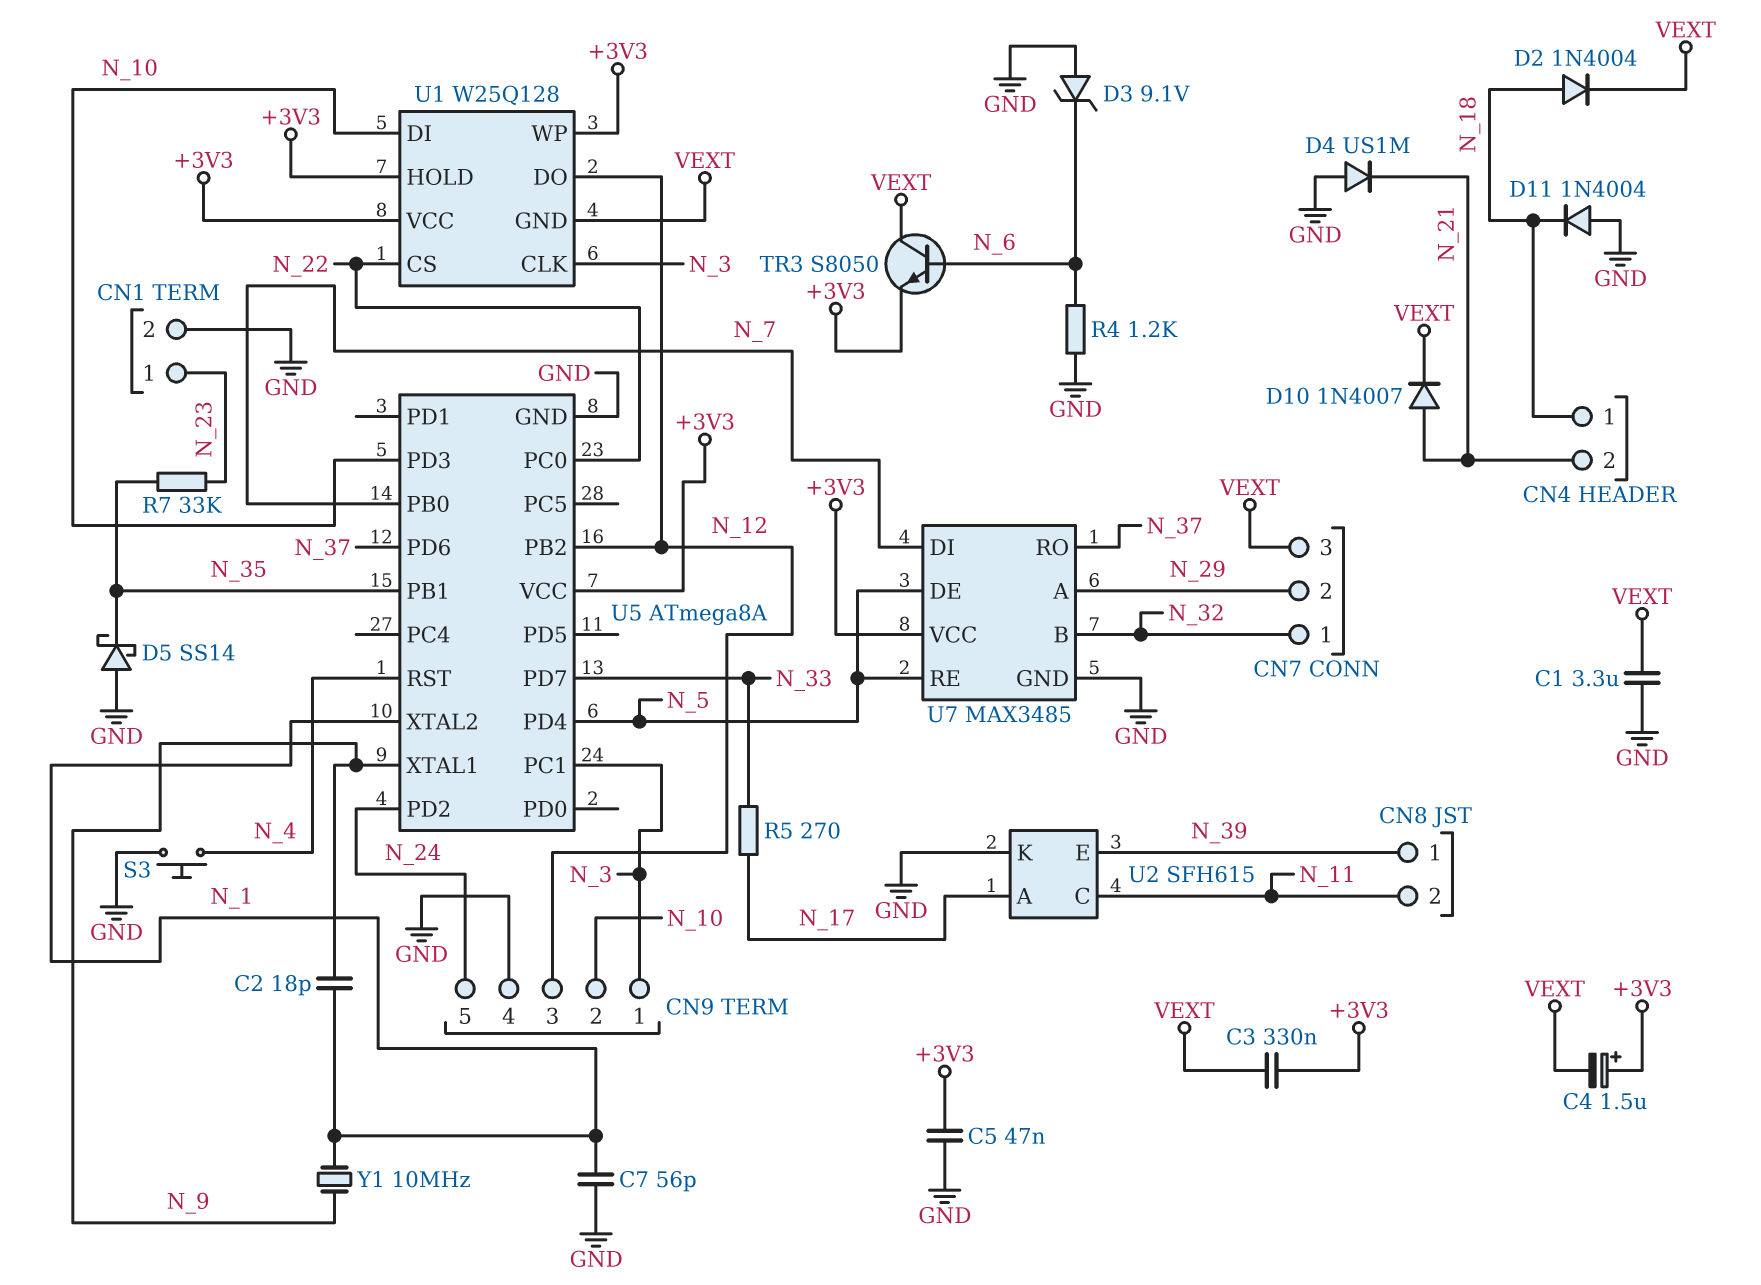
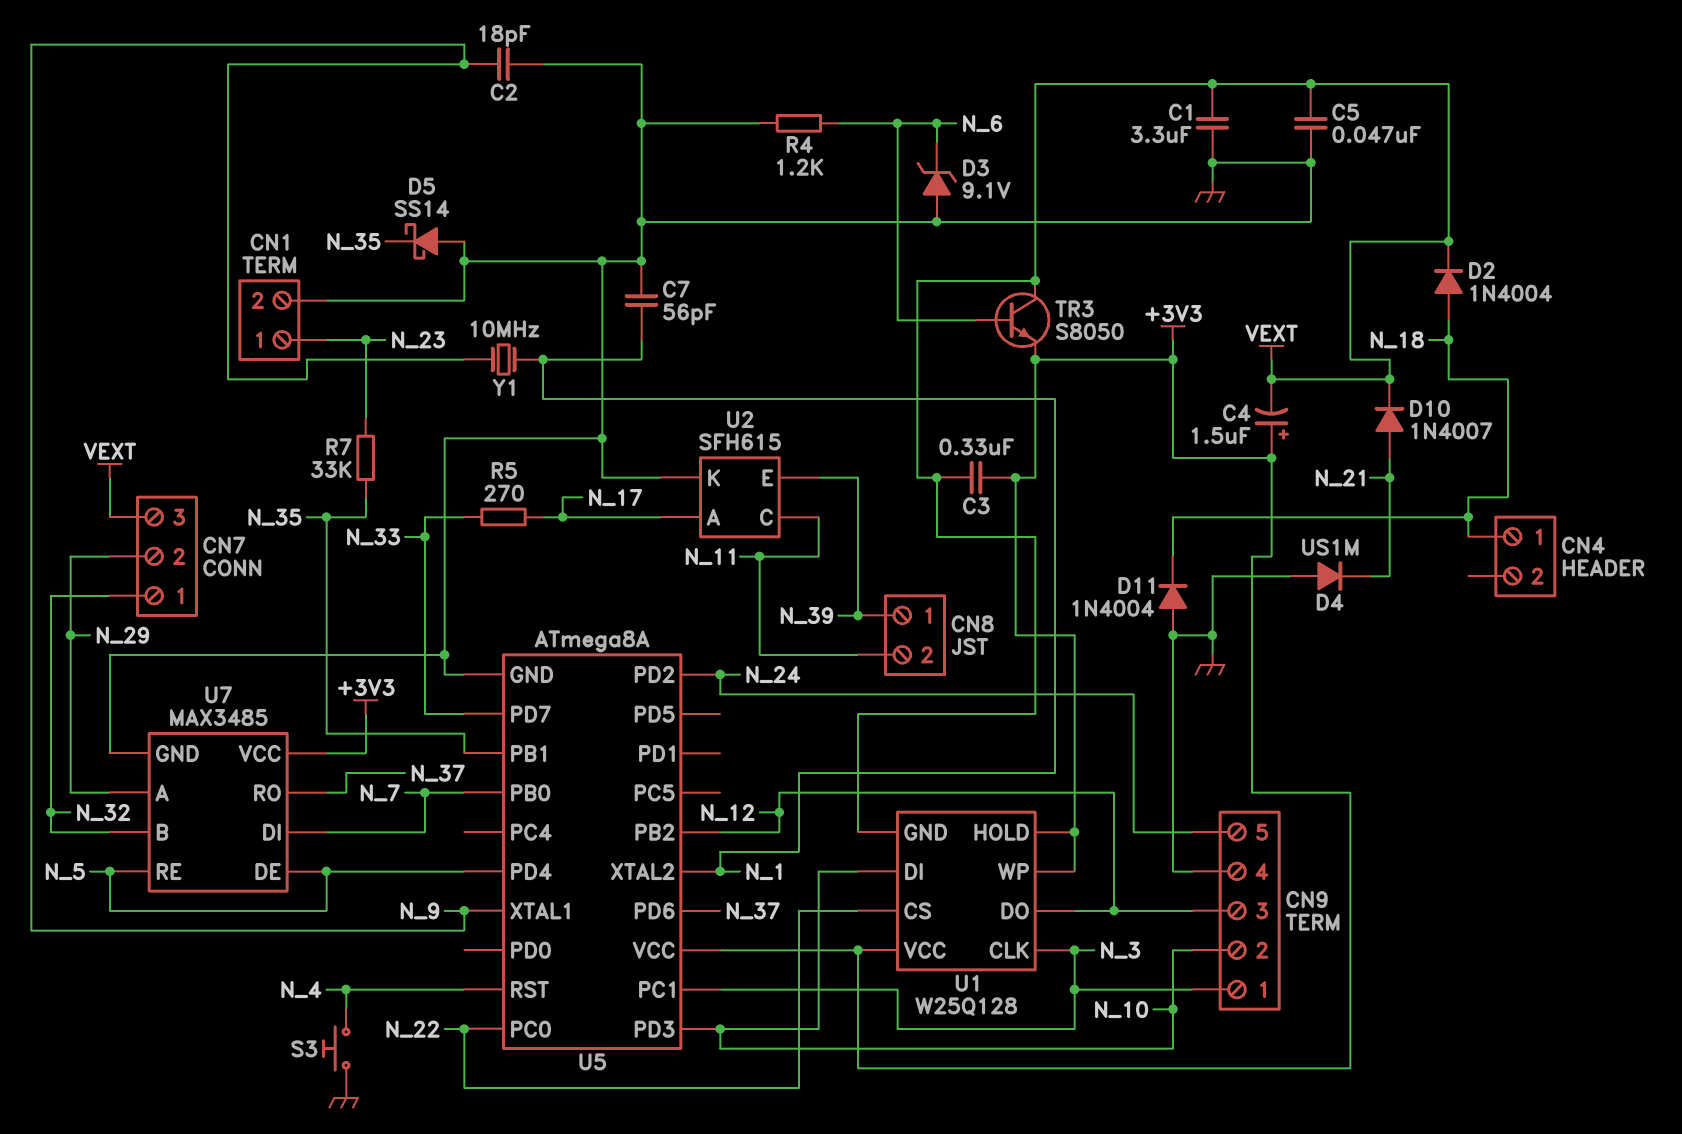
C2: 18pF (N_1, N_9) -> 18pF (GND, N_9)
C5: 47nF (+3V3, GND) -> 47nF (GND, VEXT)
CN4 pin 2: N_21 -> none

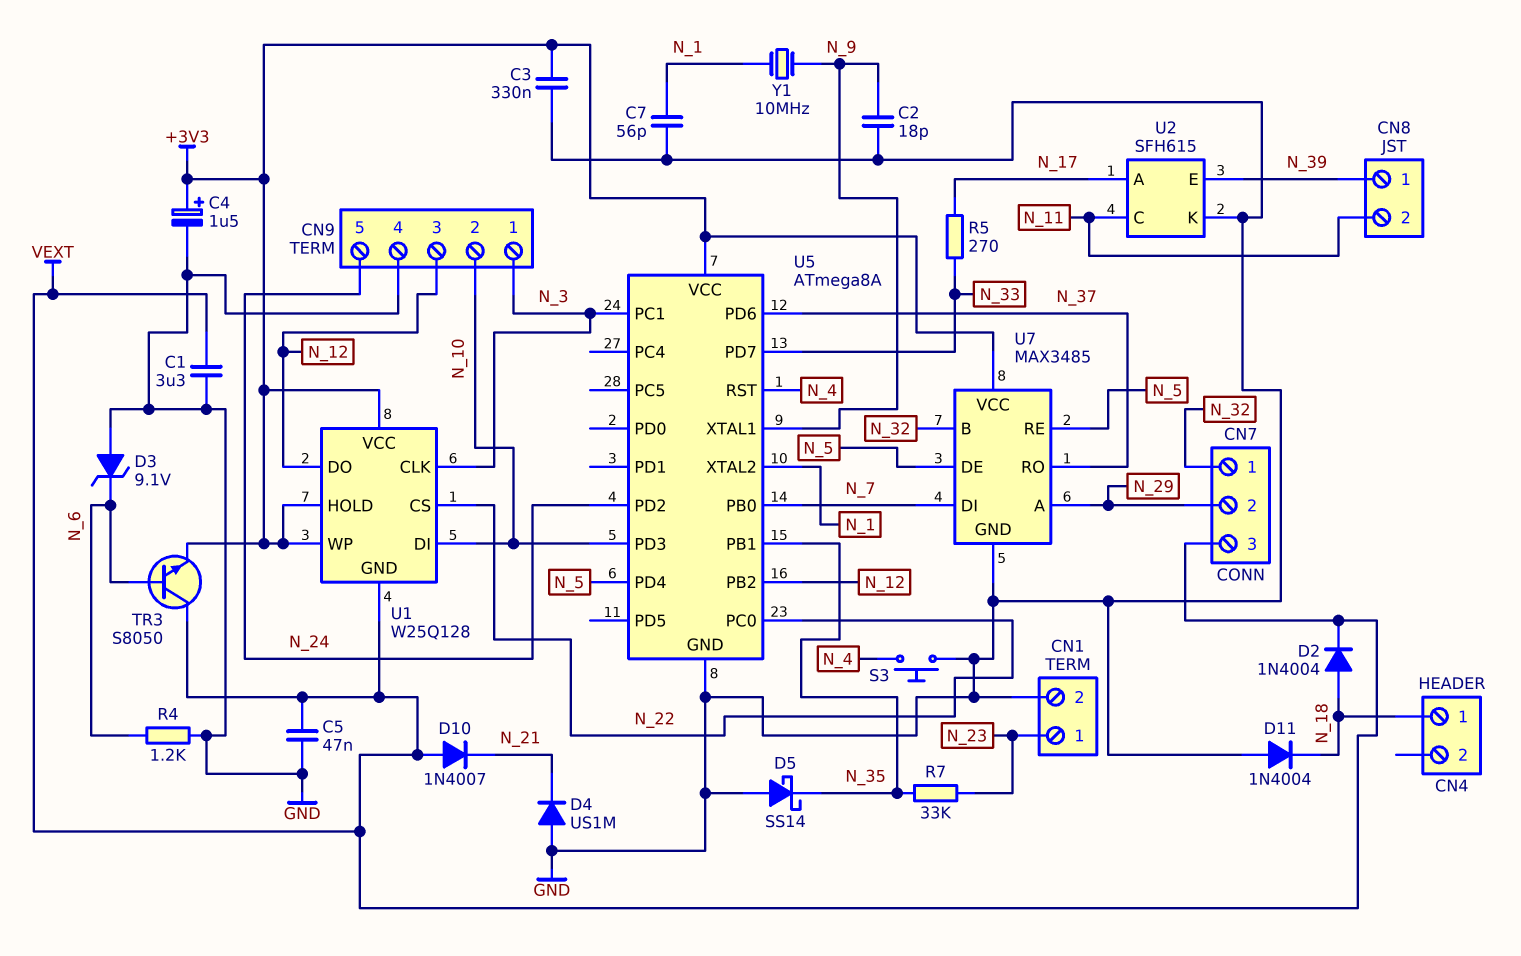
C3: 330nF (+3V3, VEXT) -> 330nF (+3V3, GND)
C4: 1.5uF (plus +3V3, minus VEXT) -> 1.5uF (plus +3V3, minus GND)
D10: diode 1N4007 (A N_21, K VEXT) -> diode 1N4007 (A VEXT, K N_21)

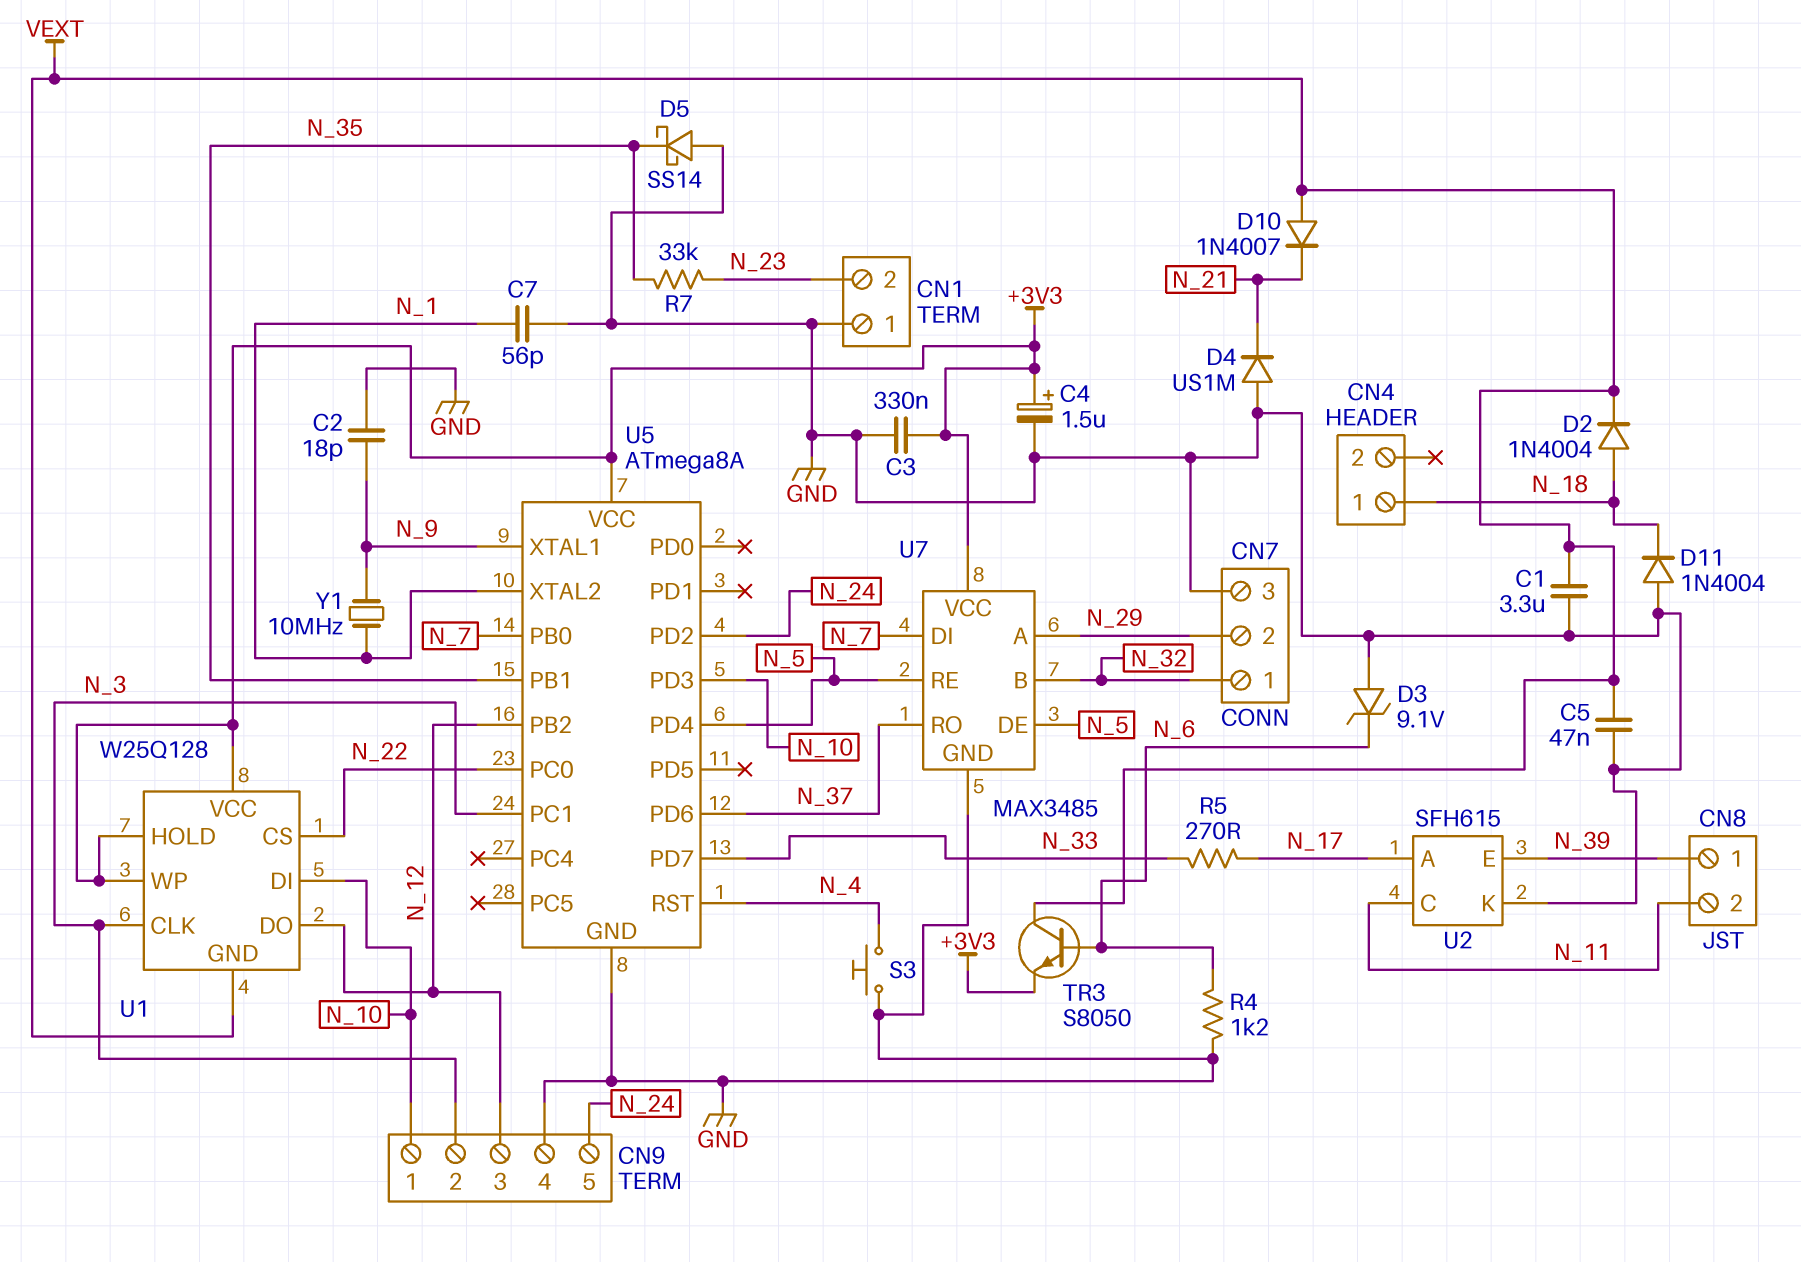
CN1 pin 1: N_23 -> GND
CN1 pin 2: GND -> N_23
CN7 pin 3: VEXT -> GND
CN9 pin 1: N_3 -> N_10
CN9 pin 2: N_10 -> N_3

